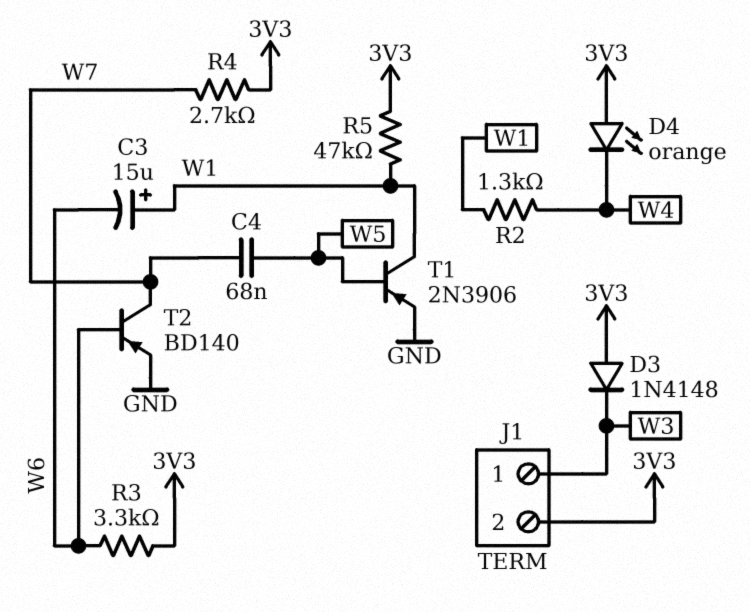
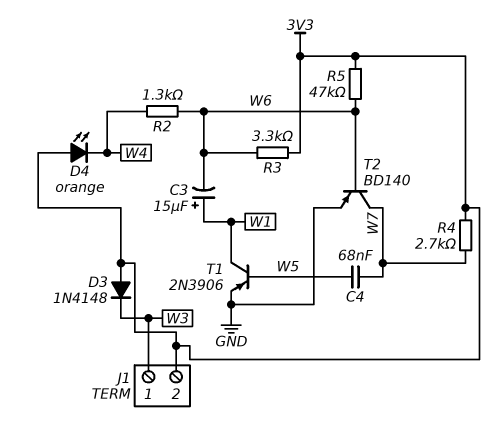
R2: 1.3k (W1, W4) -> 1.3k (W4, W6)
R5: 47k (3V3, W1) -> 47k (3V3, W6)

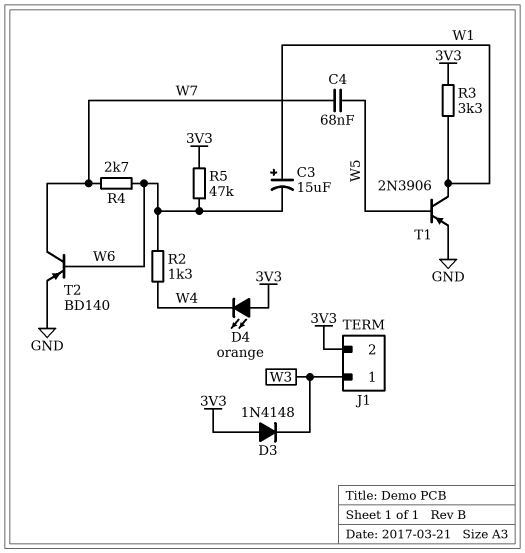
R3: 3.3k (3V3, W6) -> 3.3k (3V3, W1)
R4: 2.7k (3V3, W7) -> 2.7k (W6, W7)

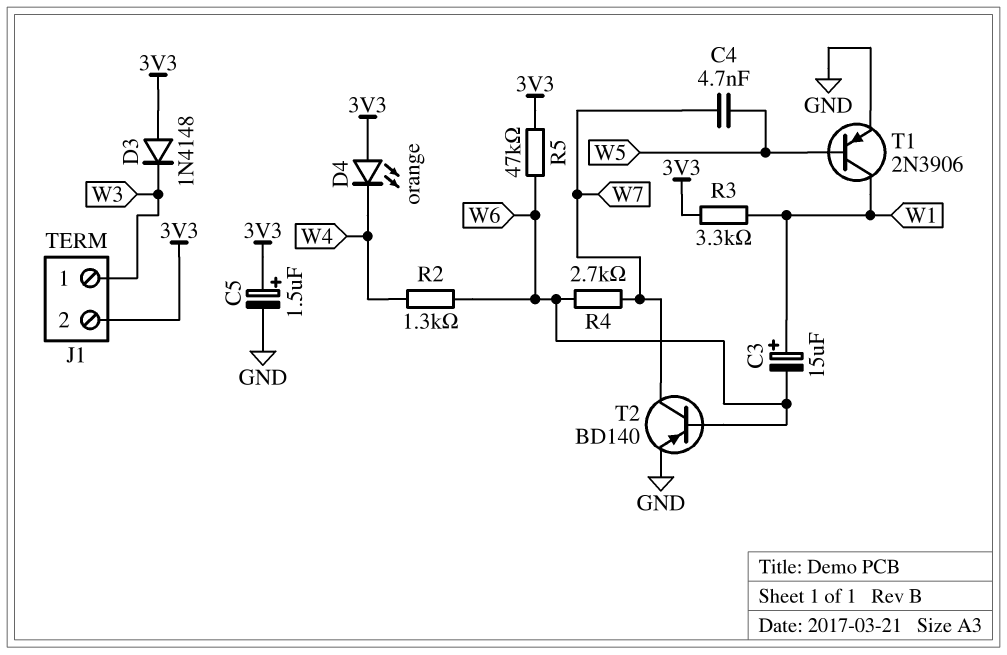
C4: 68nF (W5, W7) -> 4.7nF (W5, W7)
C5: none -> 1.5uF (plus 3V3, minus GND)

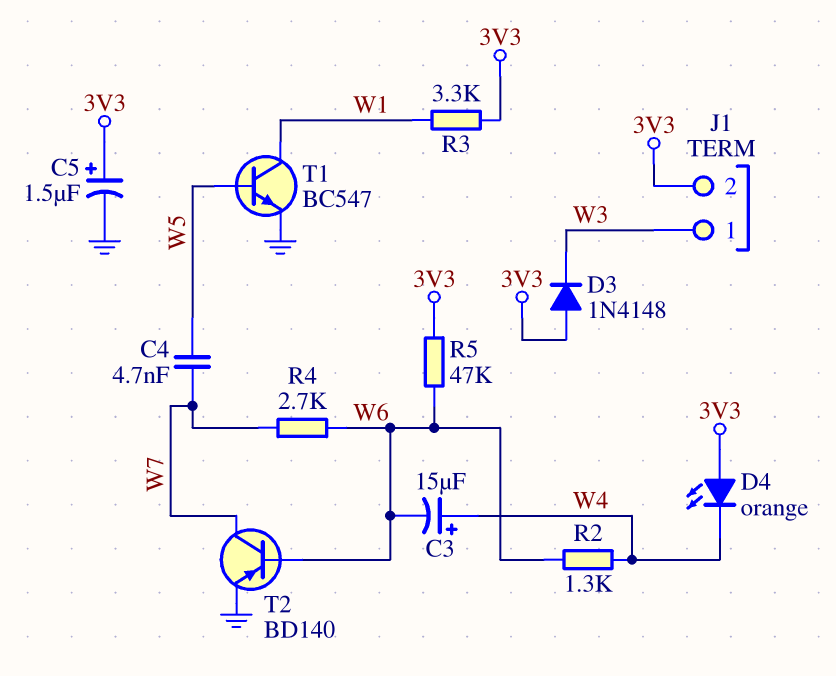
C3: 15uF (plus W1, minus W6) -> 15uF (plus W4, minus W6)
T1: PNP 2N3906 (B W5, C W1, E GND) -> NPN BC547 (B W5, C W1, E GND)

